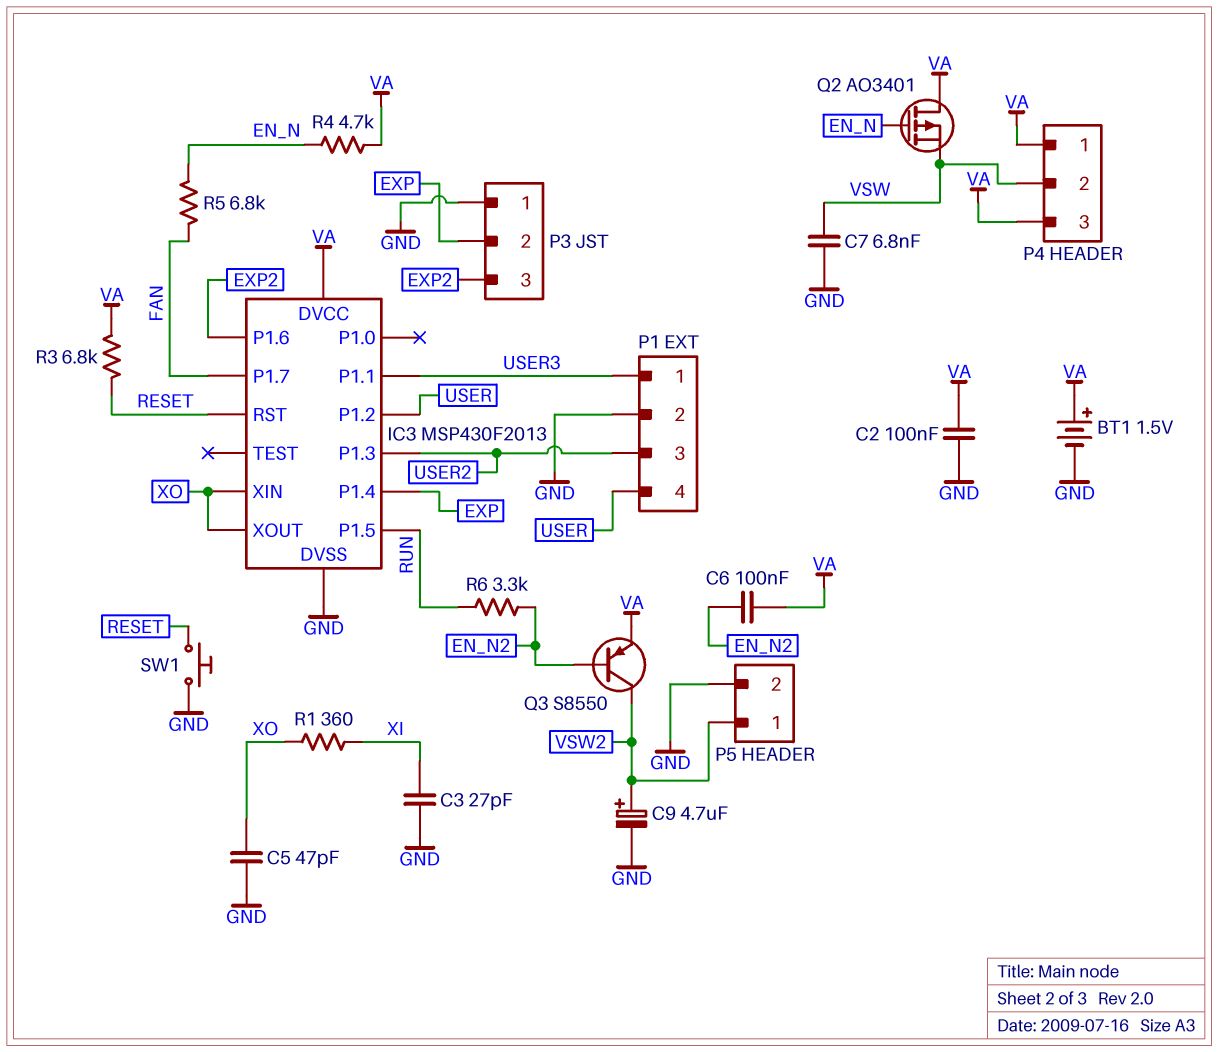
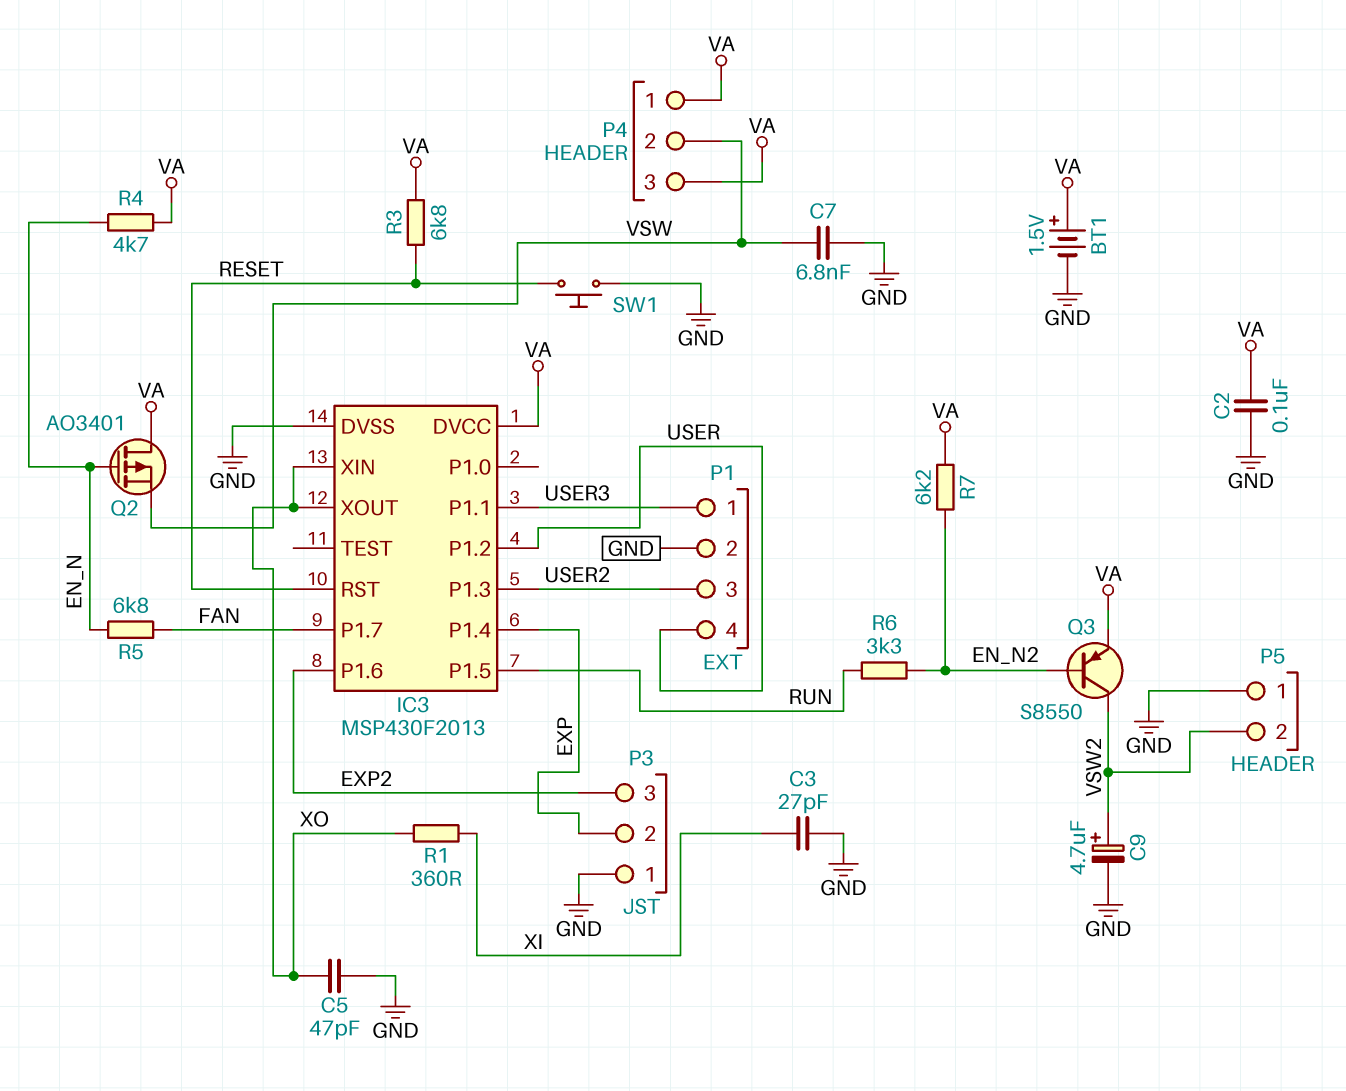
C6: 100nF (EN_N2, VA) -> none
P5 pin 1: VSW2 -> GND
P5 pin 2: GND -> VSW2
R7: none -> 6.2k (EN_N2, VA)

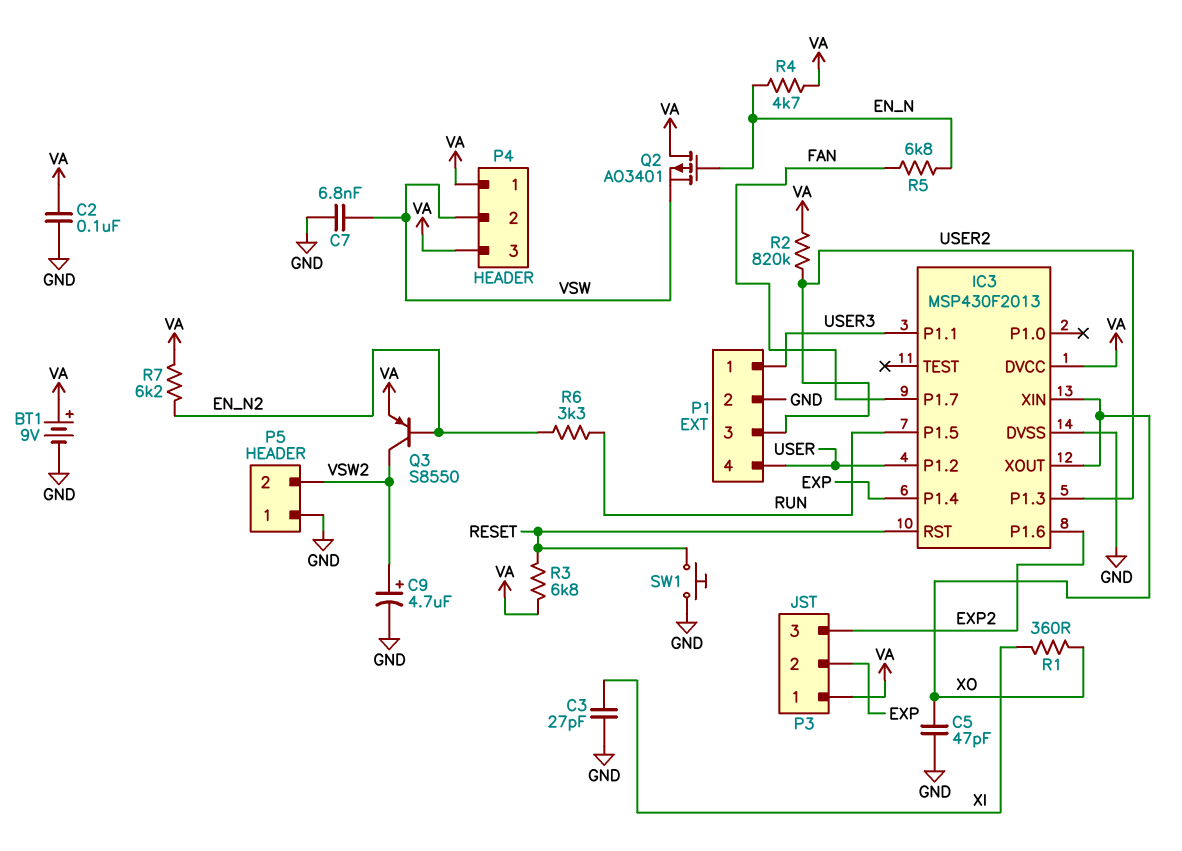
BT1: 1.5V (plus VA, minus GND) -> 9V (plus VA, minus GND)
P3 pin 1: GND -> VA
R2: none -> 820k (USER2, VA)

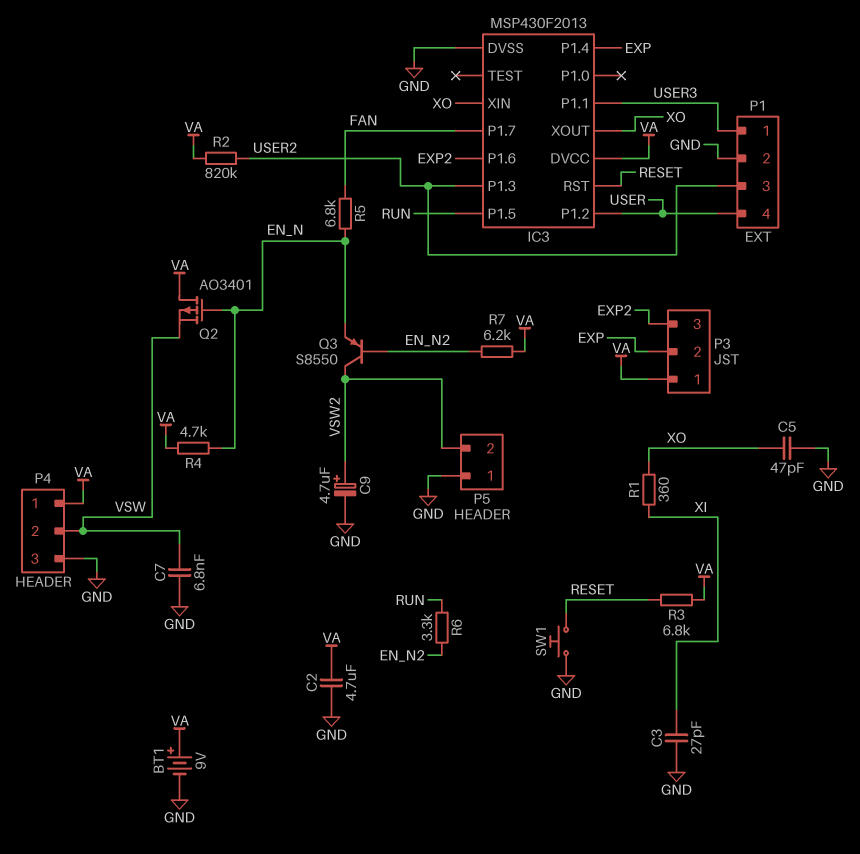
C2: 100nF (GND, VA) -> 4.7uF (GND, VA)
P4 pin 3: VA -> GND
Q3: PNP S8550 (B EN_N2, C VSW2, E VA) -> PNP S8550 (B EN_N2, C VSW2, E EN_N)

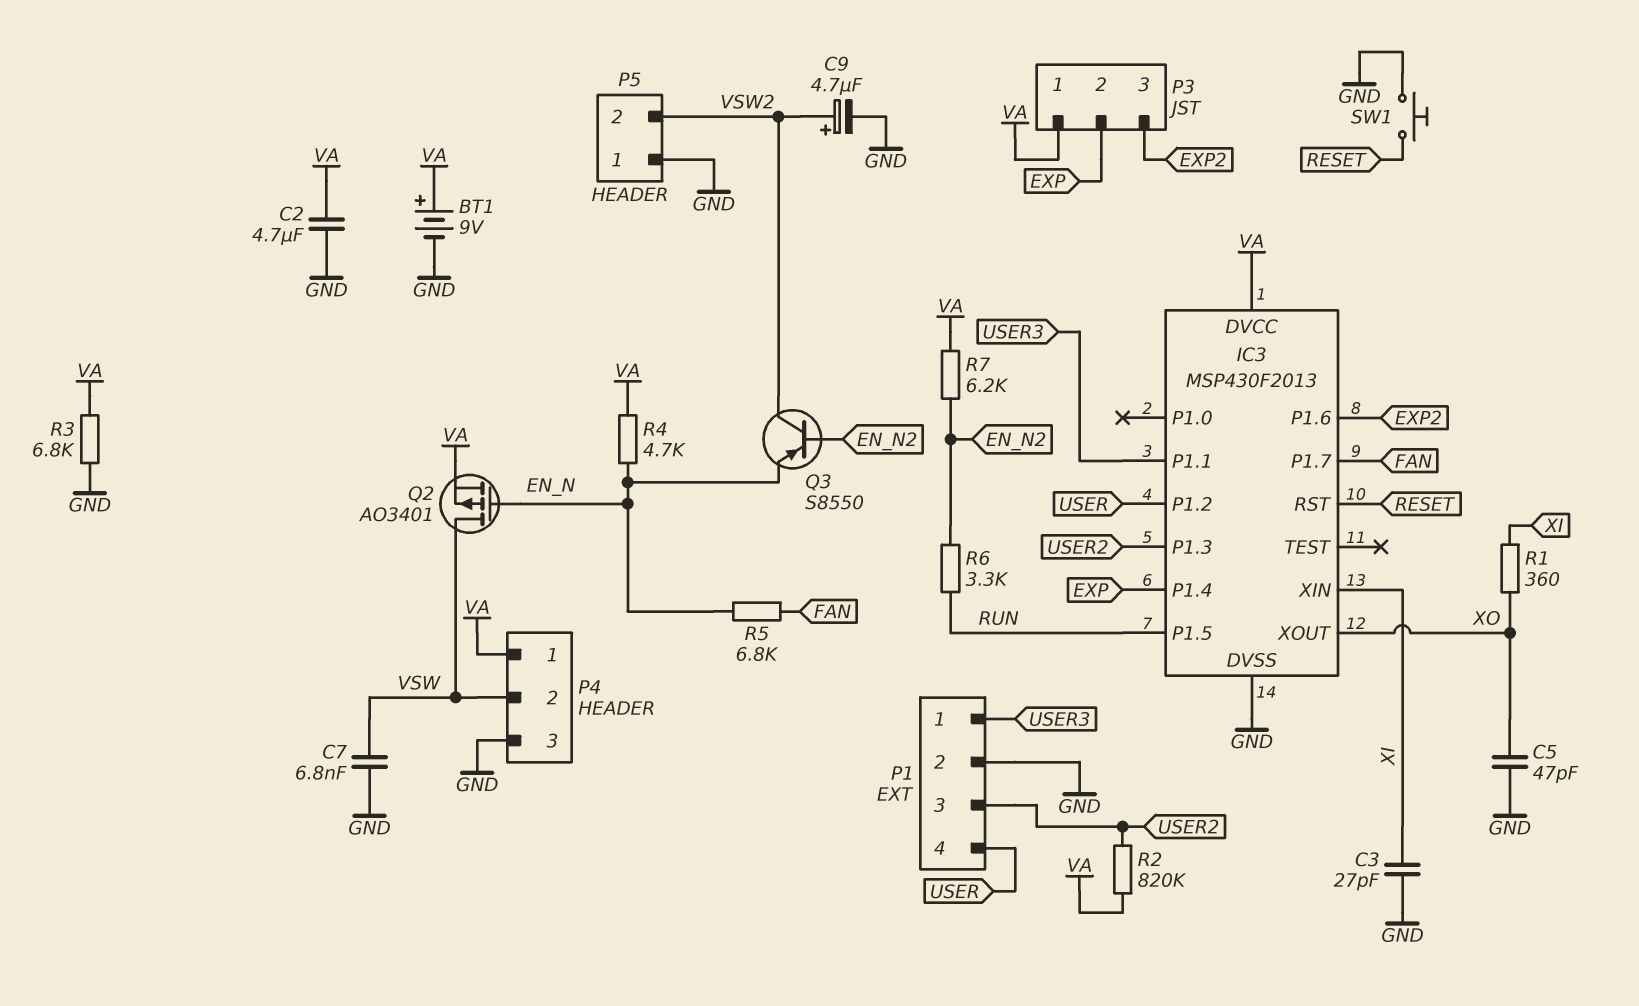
IC3 pin XIN: XO -> XI
Q2: PMOS AO3401 (G EN_N, D VA, S VSW) -> PMOS AO3401 (G EN_N, D VSW, S VA)
R3: 6.8k (RESET, VA) -> 6.8k (GND, VA)

